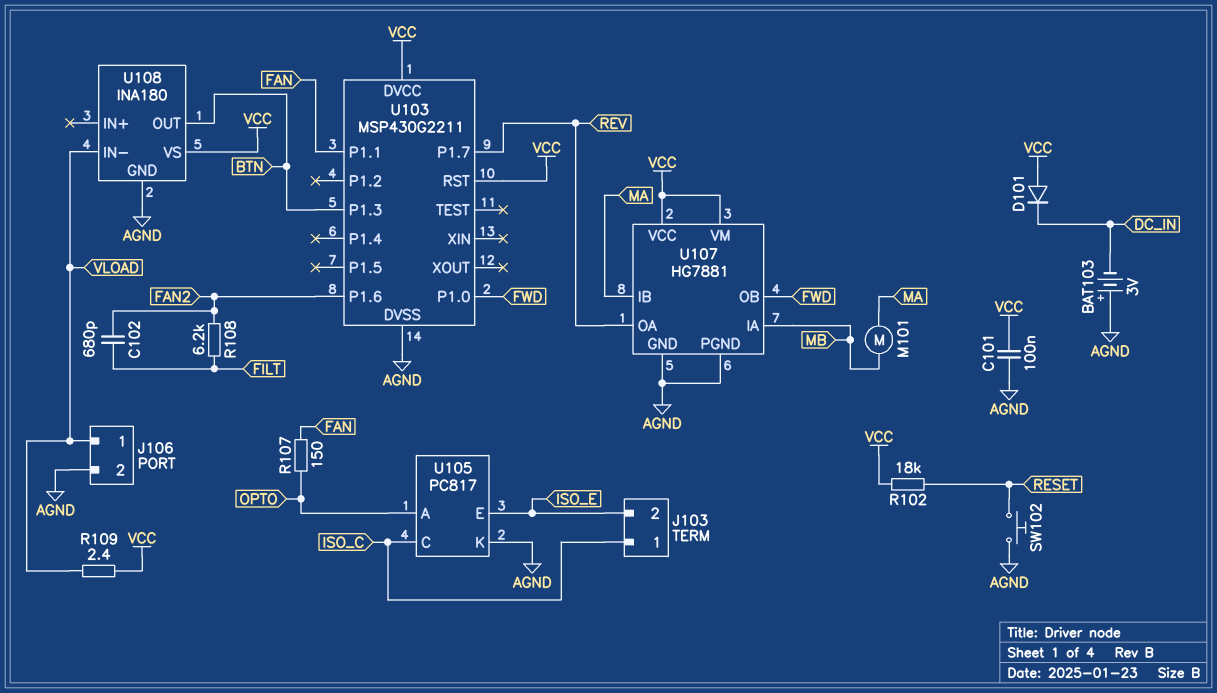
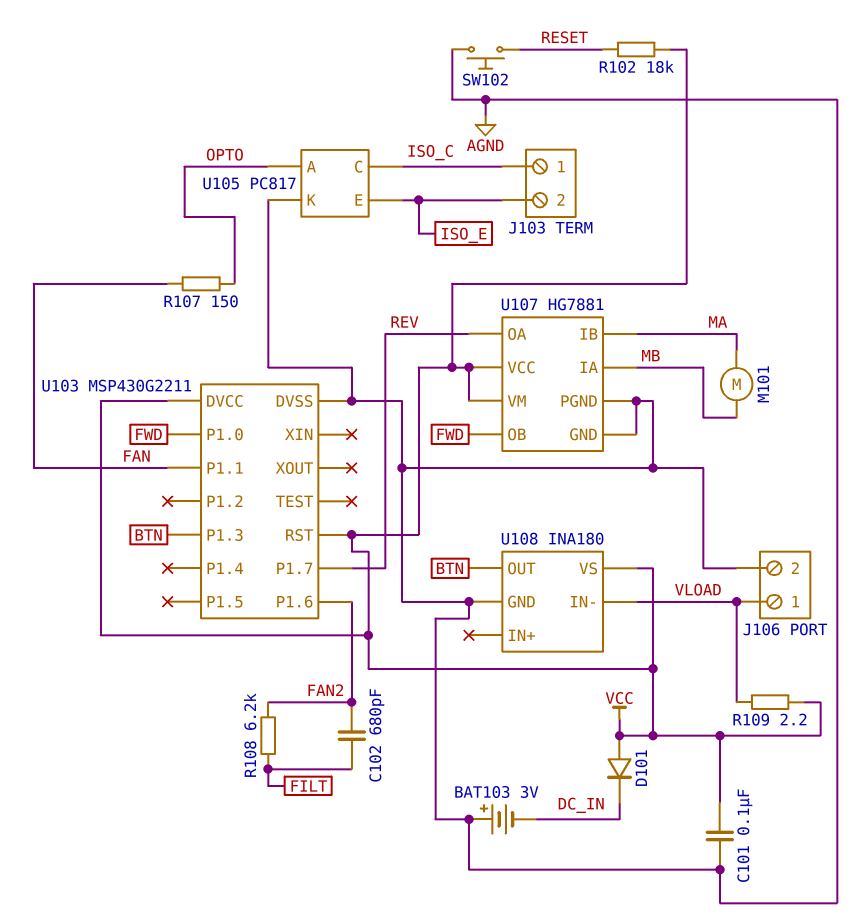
R109: 2.4 (VCC, VLOAD) -> 2.2 (VCC, VLOAD)

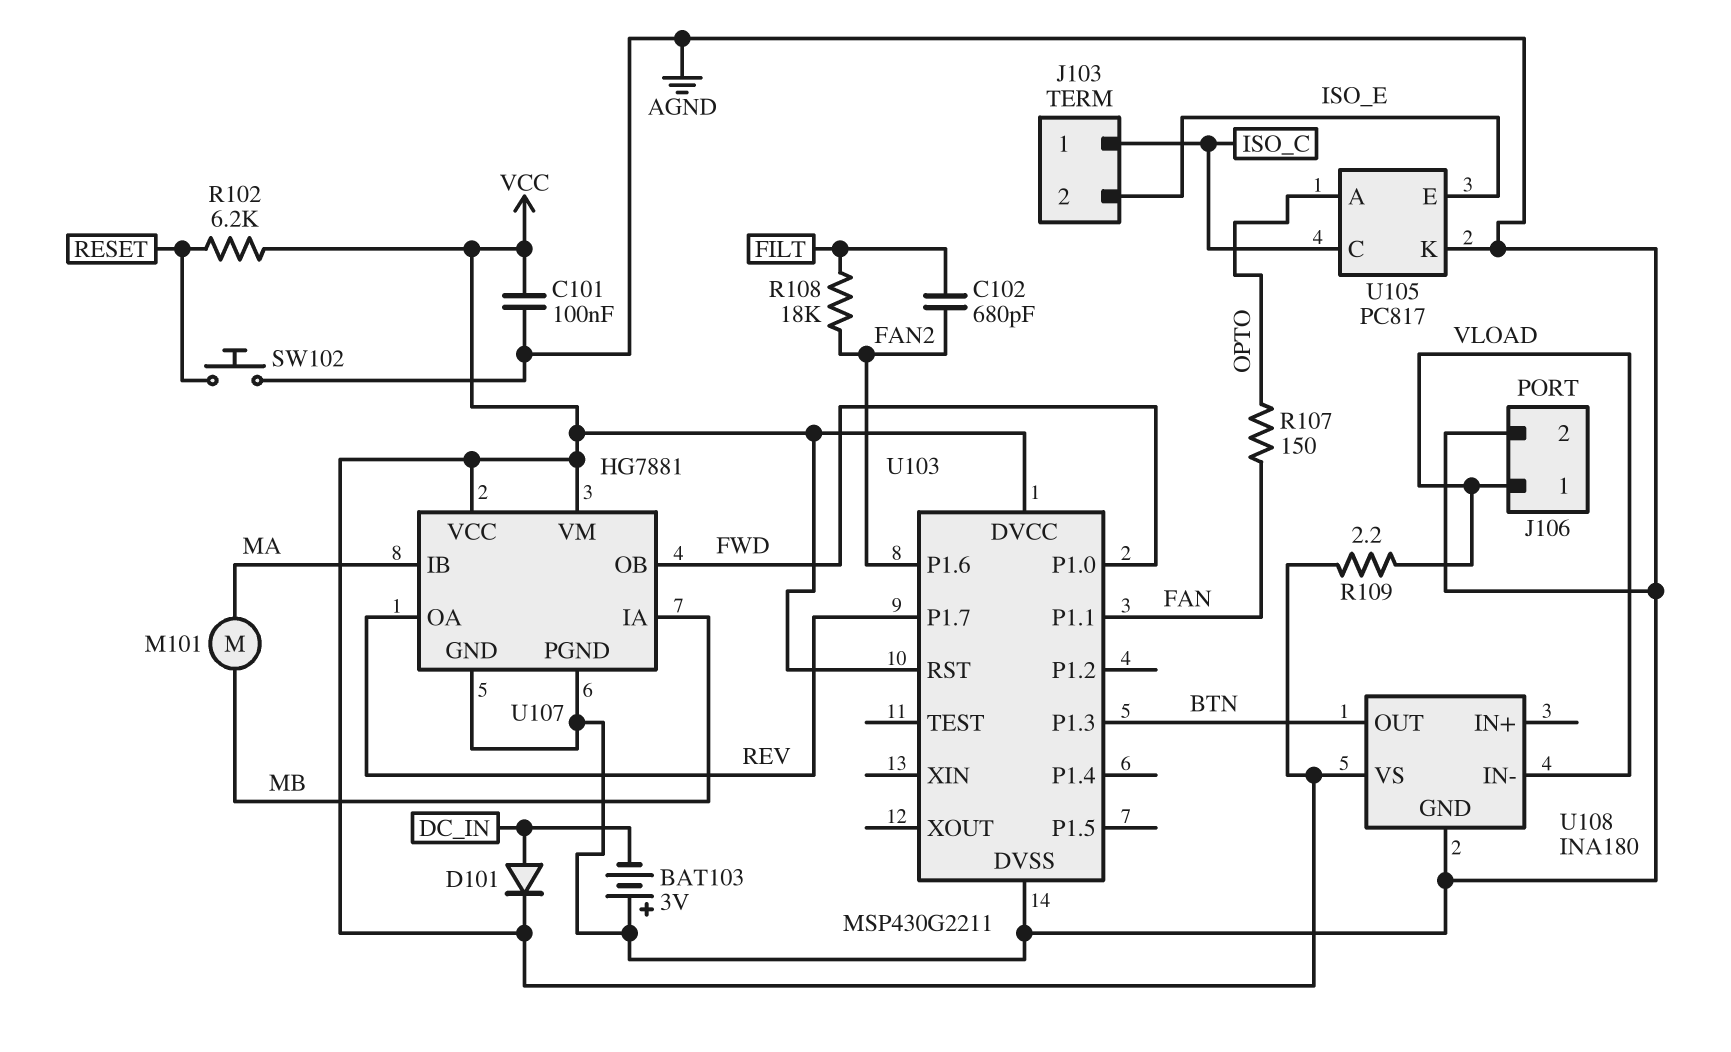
D101: diode (A VCC, K DC_IN) -> diode (A DC_IN, K VCC)
R102: 18k (RESET, VCC) -> 6.2k (RESET, VCC)
R108: 6.2k (FAN2, FILT) -> 18k (FAN2, FILT)

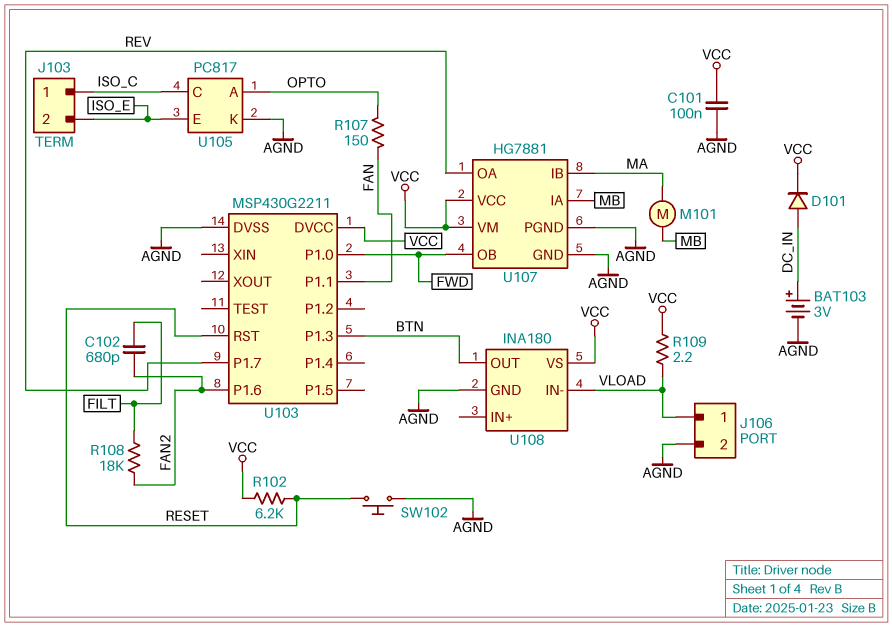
BAT103: 3V (plus AGND, minus DC_IN) -> 3V (plus DC_IN, minus AGND)
U103 pin RST: VCC -> RESET

